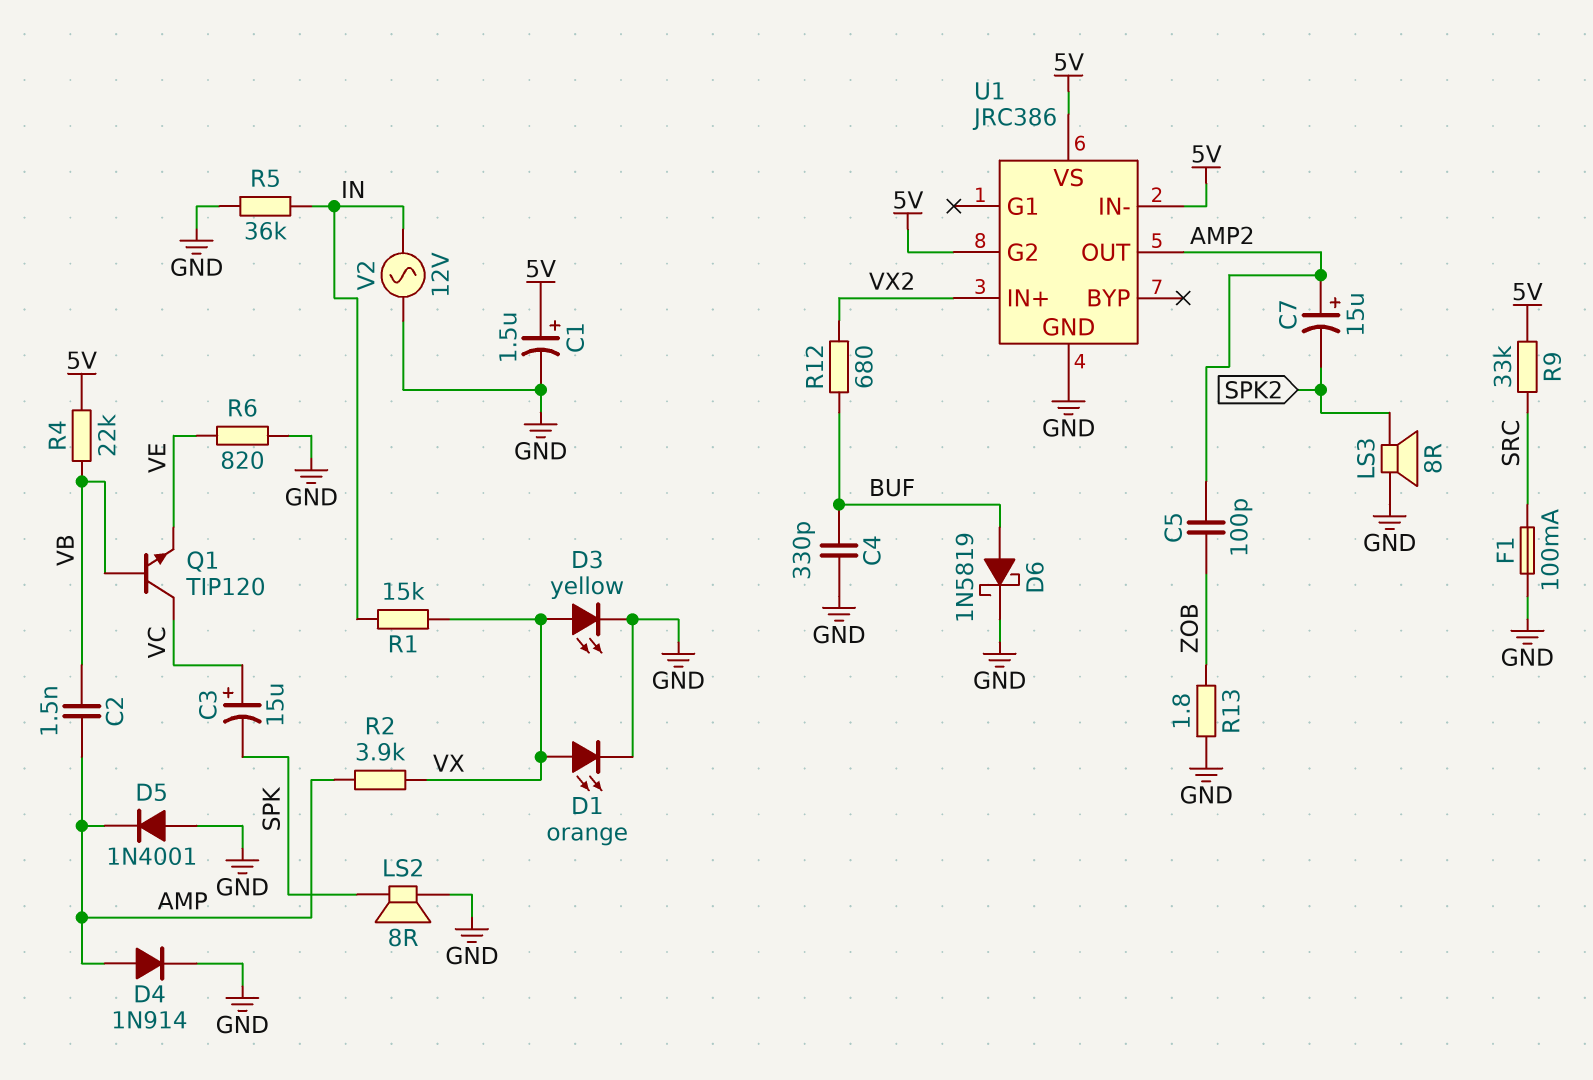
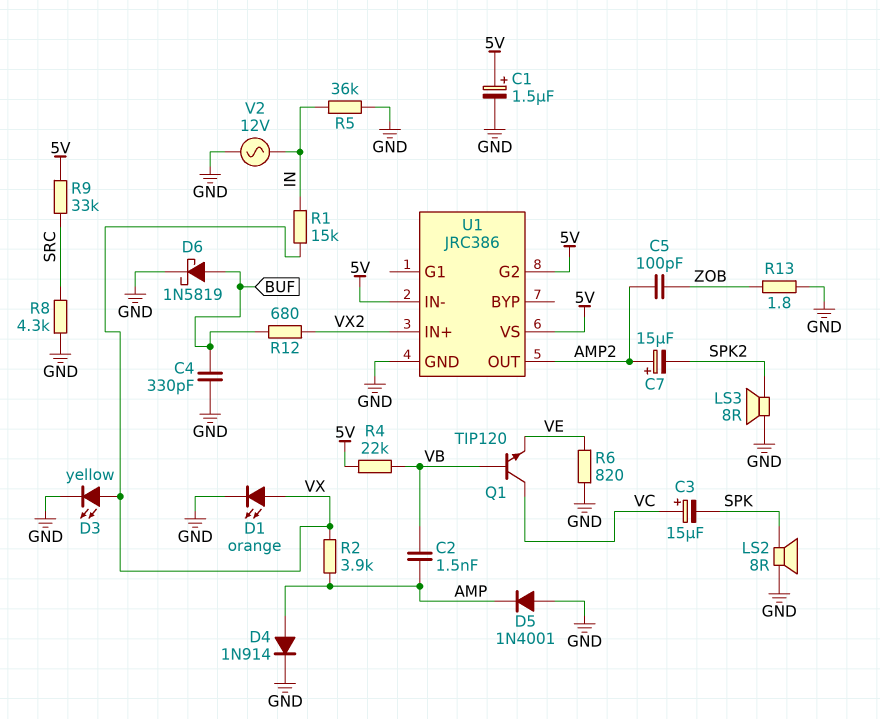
F1: 100mA (GND, SRC) -> none
R8: none -> 4.3k (GND, SRC)

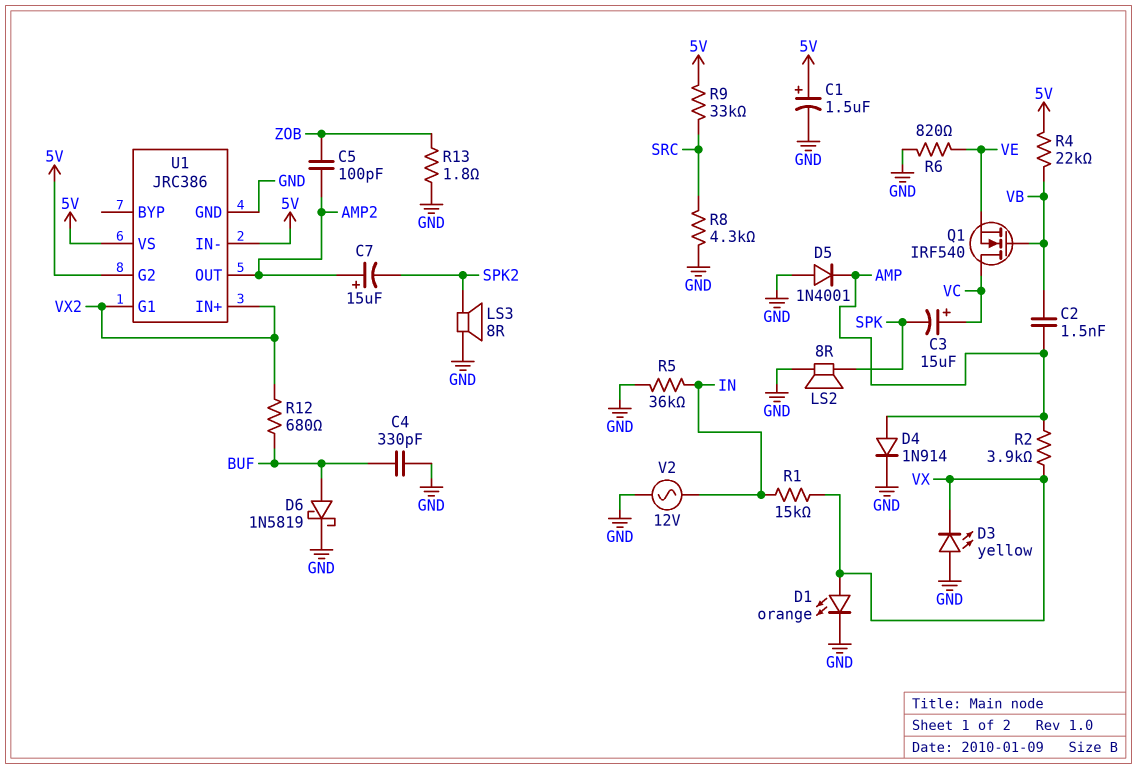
D3: LED yellow (A VX, K GND) -> LED yellow (A GND, K VX)
Q1: NPN TIP120 (B VB, C VC, E VE) -> NMOS IRF540 (G VB, D VC, S VE)
U1 pin G1: none -> VX2

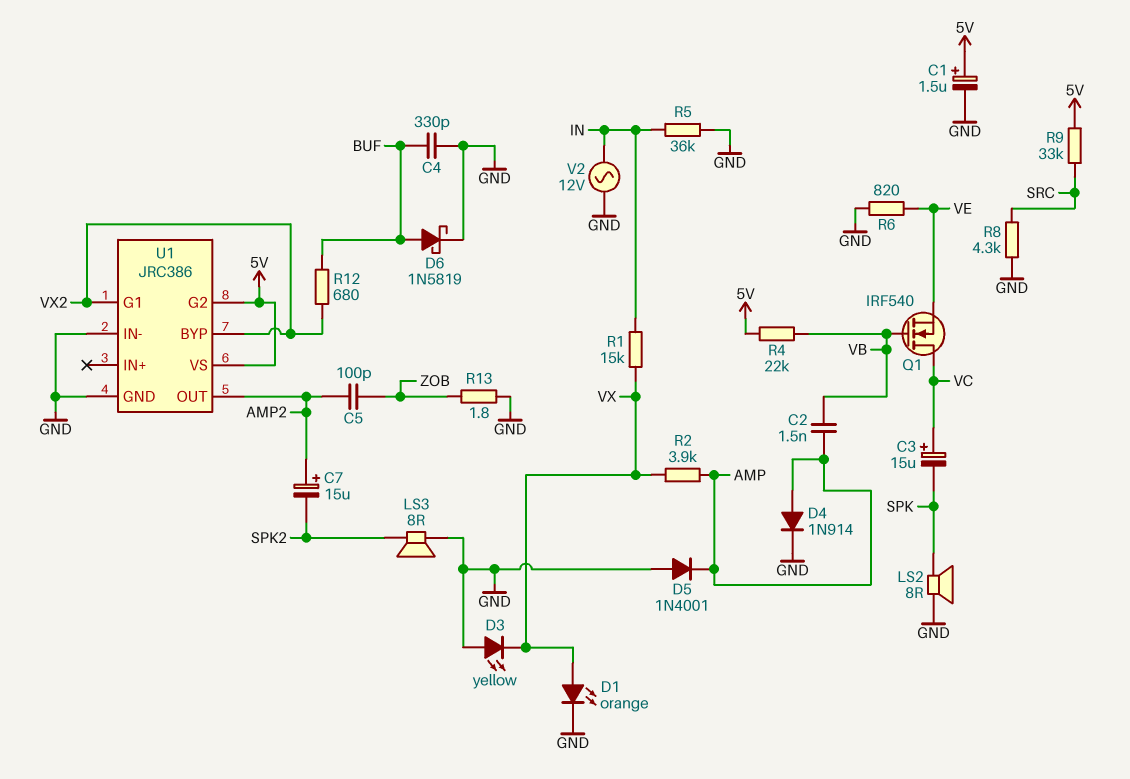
U1 pin BYP: none -> VX2
U1 pin IN+: VX2 -> none
U1 pin IN-: 5V -> GND

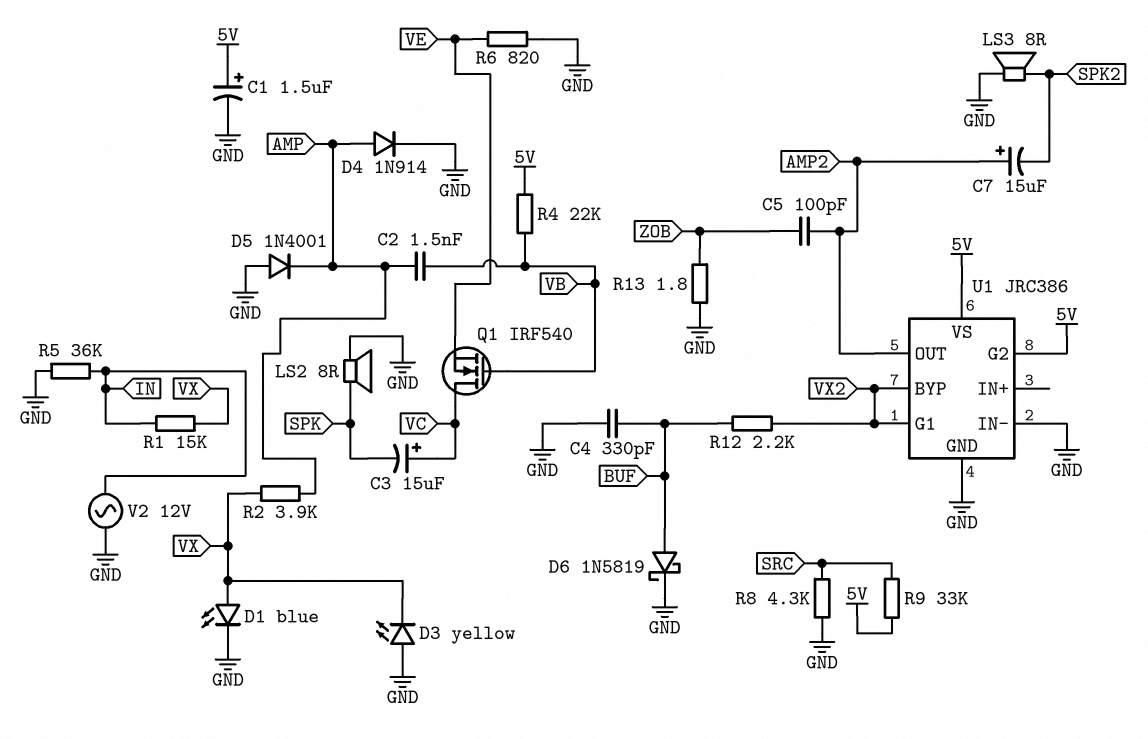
D1: LED orange (A VX, K GND) -> LED blue (A VX, K GND)
R12: 680 (BUF, VX2) -> 2.2k (BUF, VX2)

